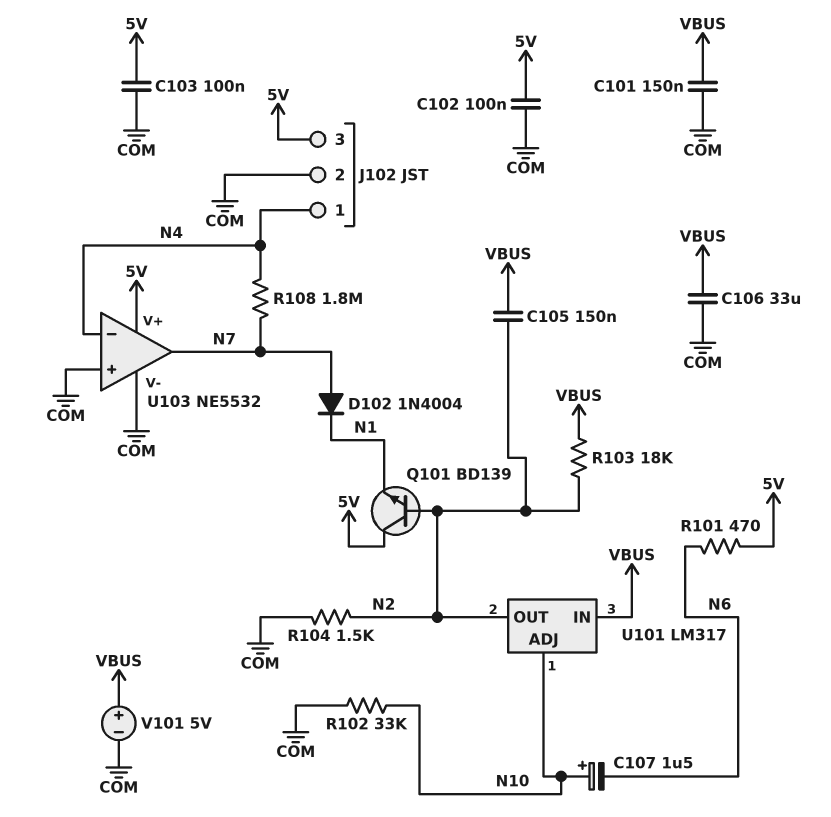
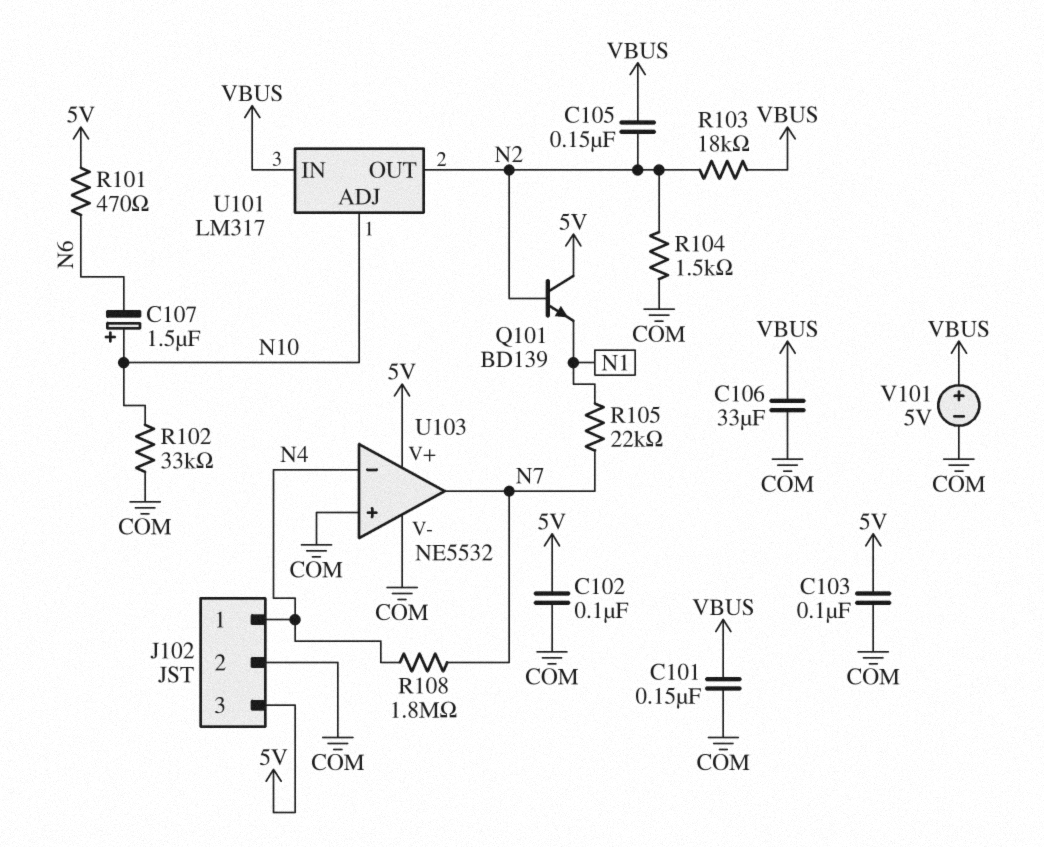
D102: diode 1N4004 (A N7, K N1) -> none
R105: none -> 22k (N1, N7)

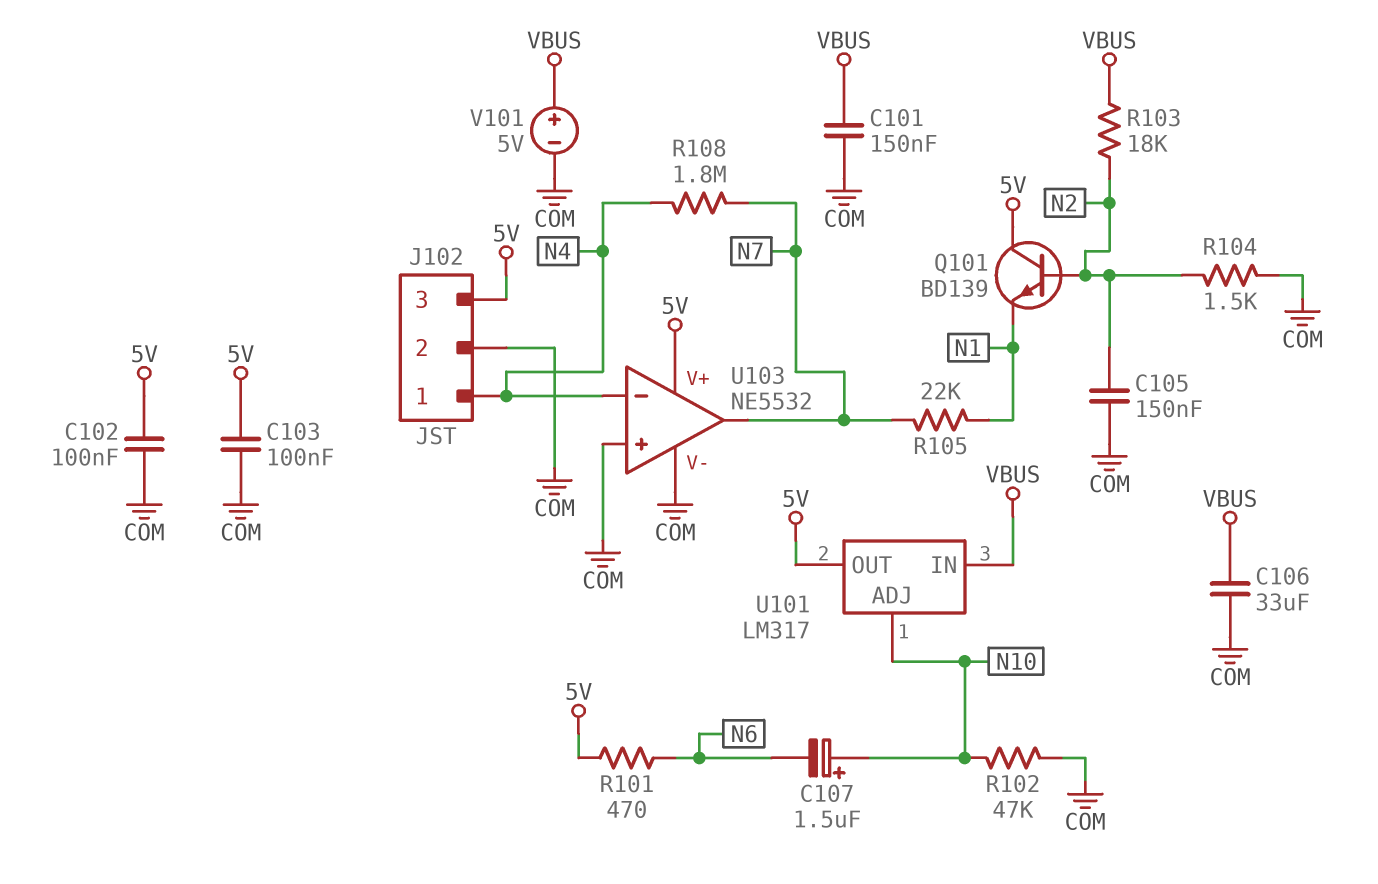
C105: 150nF (N2, VBUS) -> 150nF (COM, N2)
R102: 33k (COM, N10) -> 47k (COM, N10)
U101 pin OUT: N2 -> 5V

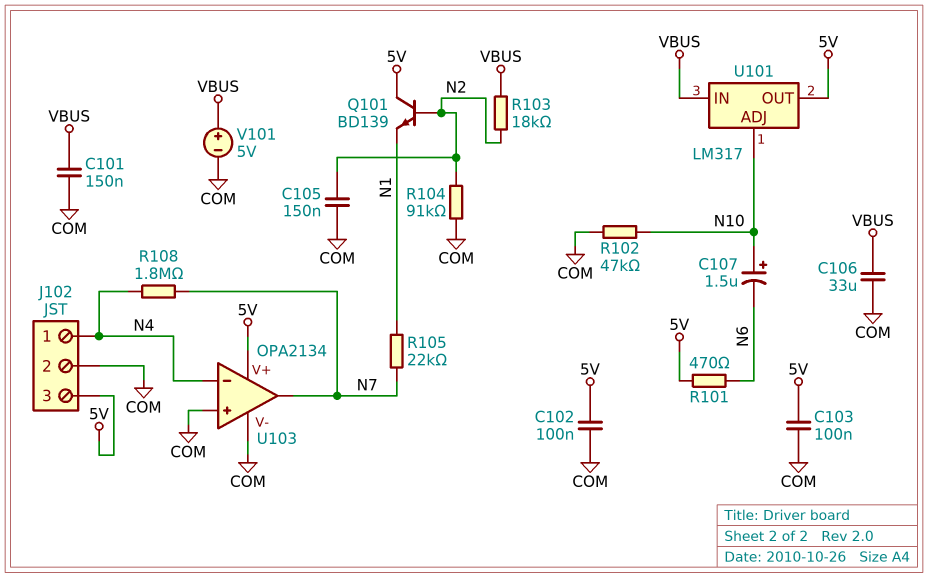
R104: 1.5k (COM, N2) -> 91k (COM, N2)
U103: NE5532 -> OPA2134

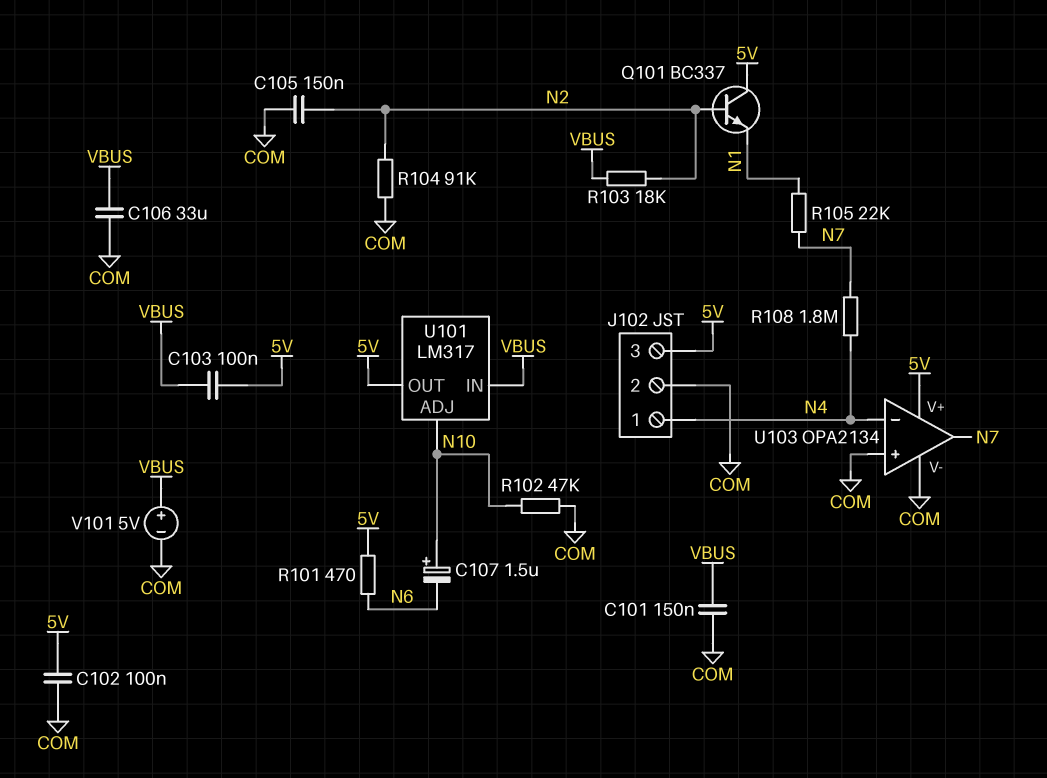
C103: 100nF (5V, COM) -> 100nF (5V, VBUS)
Q101: NPN BD139 (B N2, C 5V, E N1) -> NPN BC337 (B N2, C 5V, E N1)

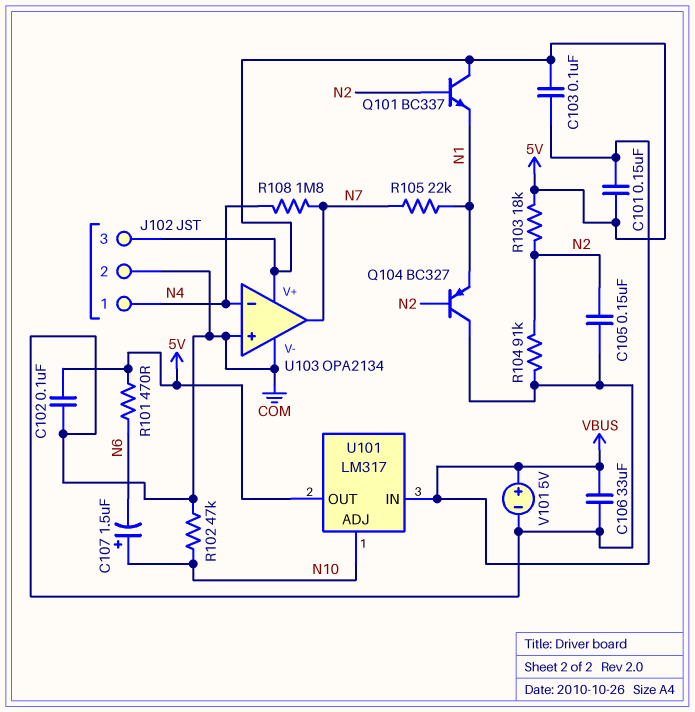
C101: 150nF (COM, VBUS) -> 150nF (5V, VBUS)
Q104: none -> PNP BC327 (B N2, C COM, E N1)
R103: 18k (N2, VBUS) -> 18k (5V, N2)

